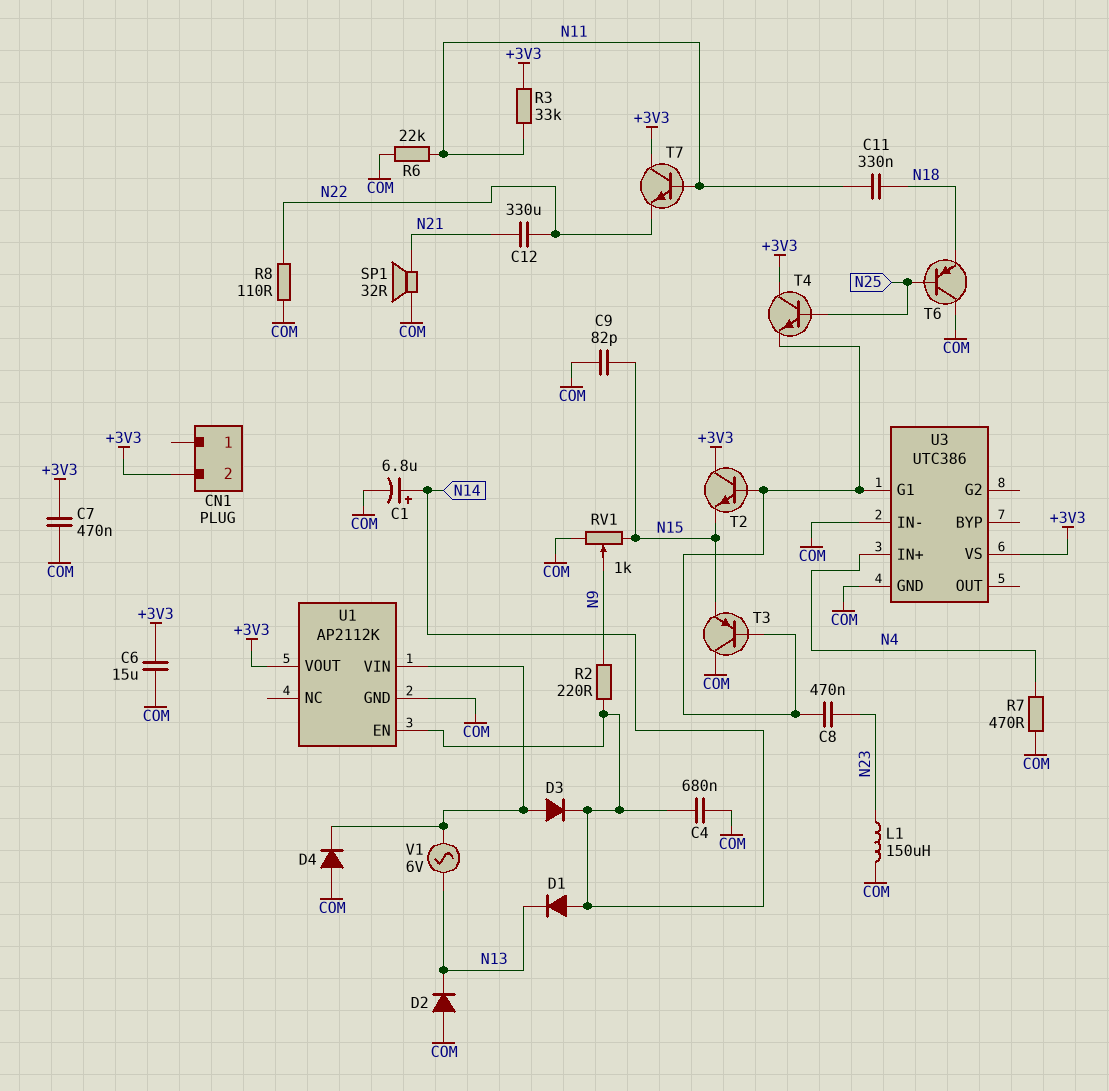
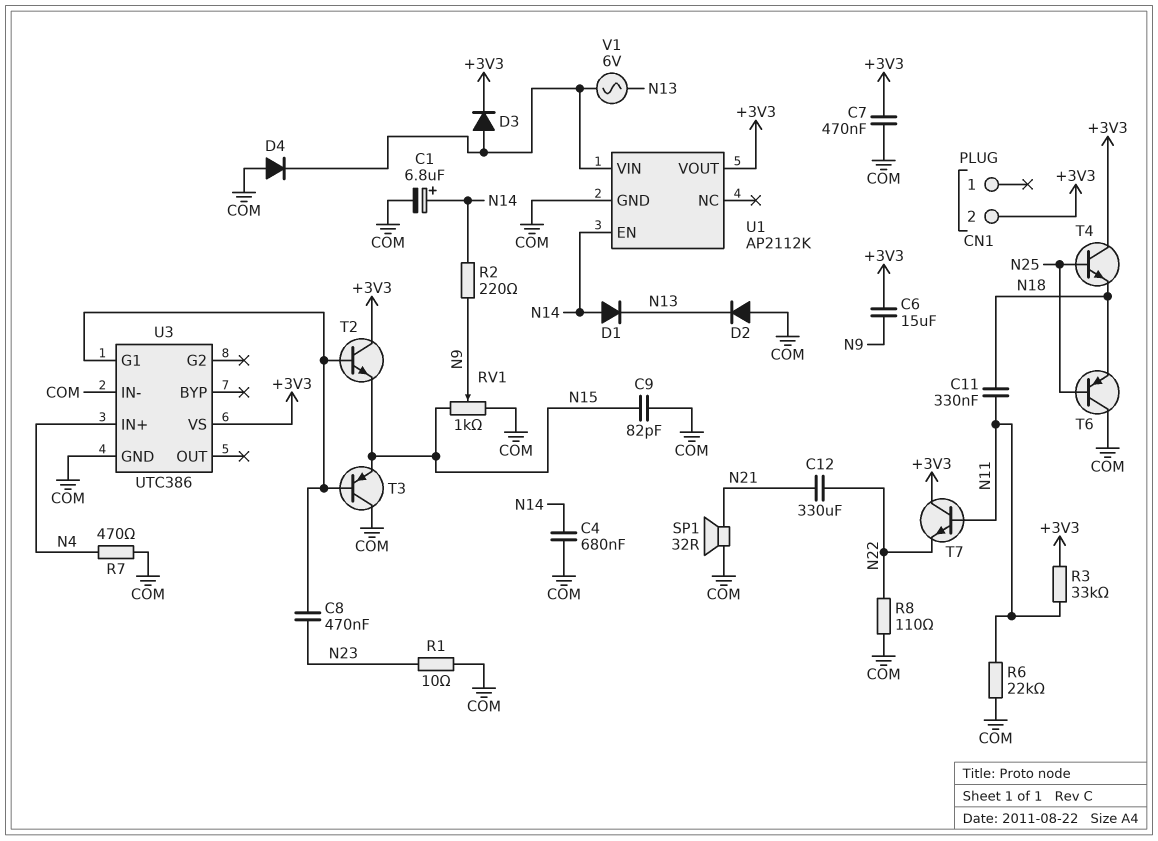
C6: 15uF (+3V3, COM) -> 15uF (+3V3, N9)
D3: diode (A U1/VIN, K N14) -> diode (A U1/VIN, K +3V3)
L1: 150uH (COM, N23) -> none
R1: none -> 10 (COM, N23)
T4: NPN (B N25, C +3V3, E U3/G1) -> NPN (B N25, C +3V3, E N18)

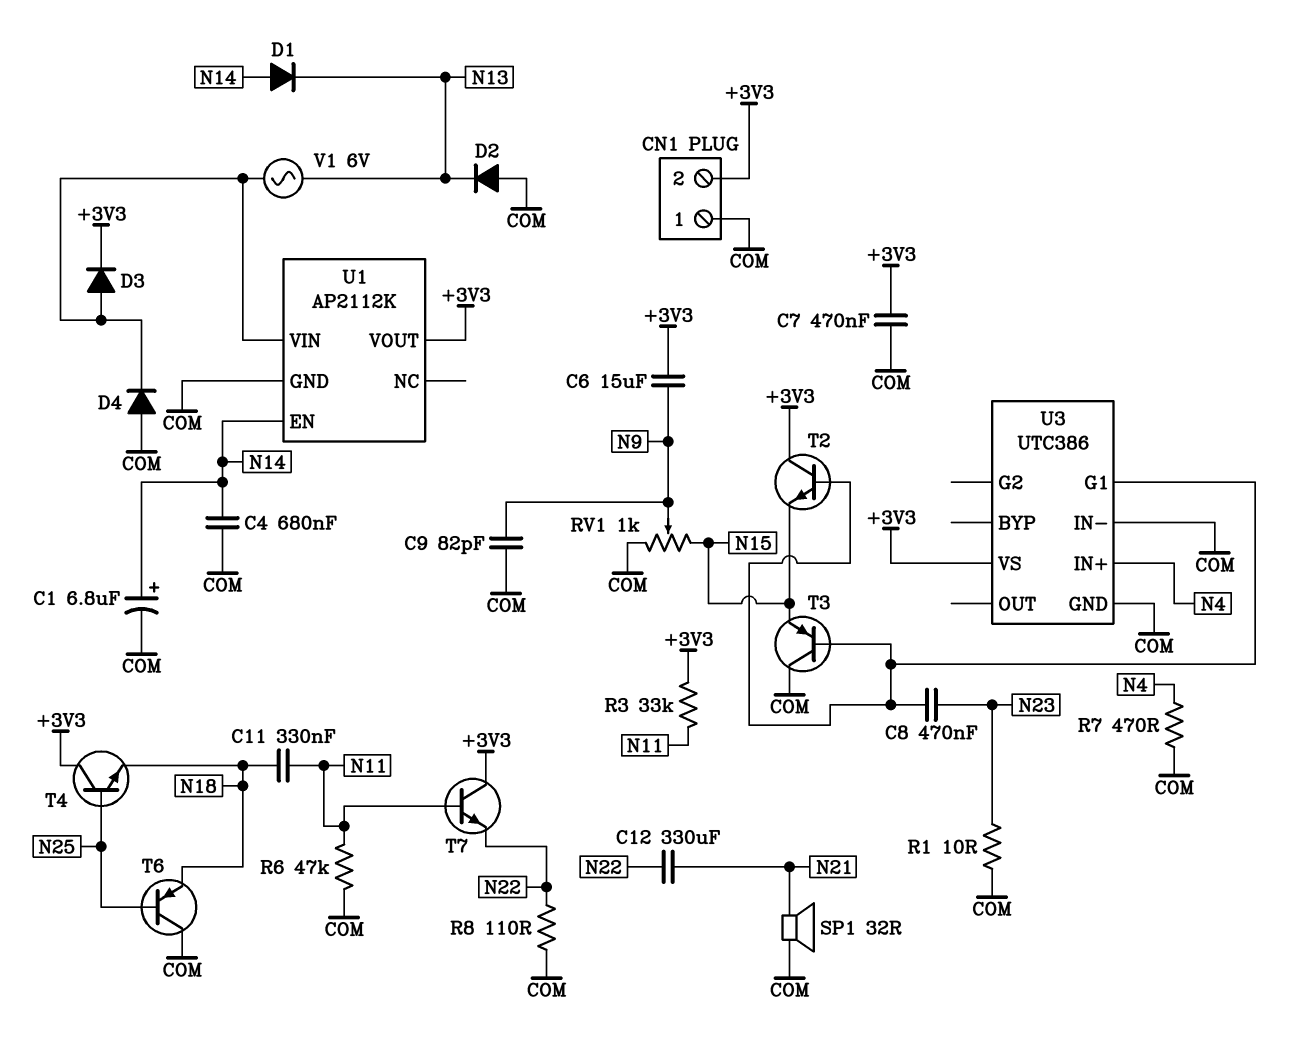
C9: 82pF (COM, N15) -> 82pF (COM, N9)
CN1 pin 1: none -> COM
R2: 220 (N9, N14) -> none
R6: 22k (COM, N11) -> 47k (COM, N11)

